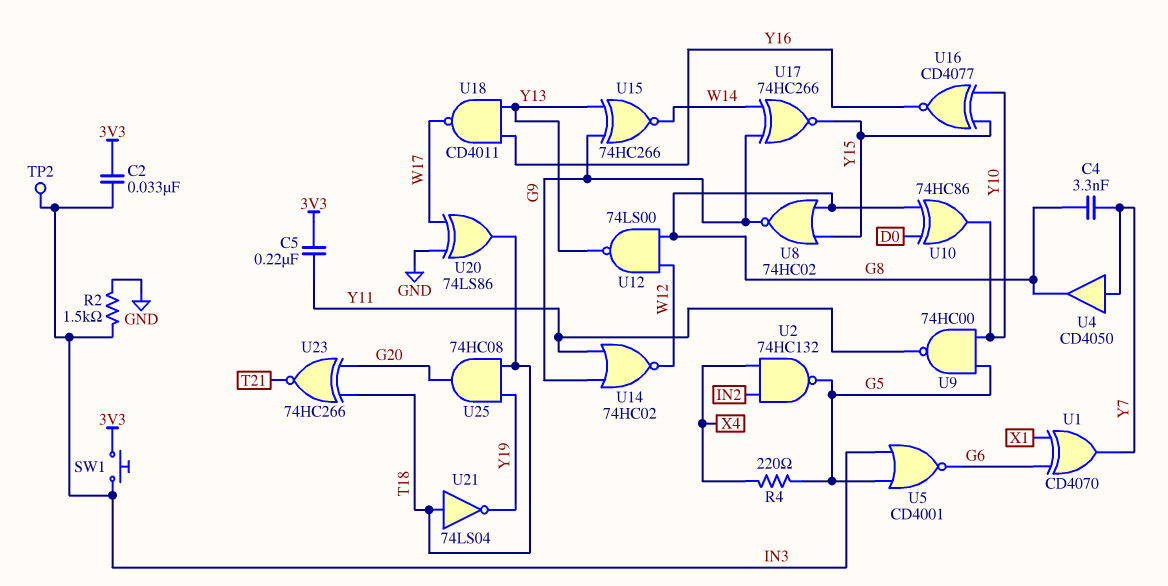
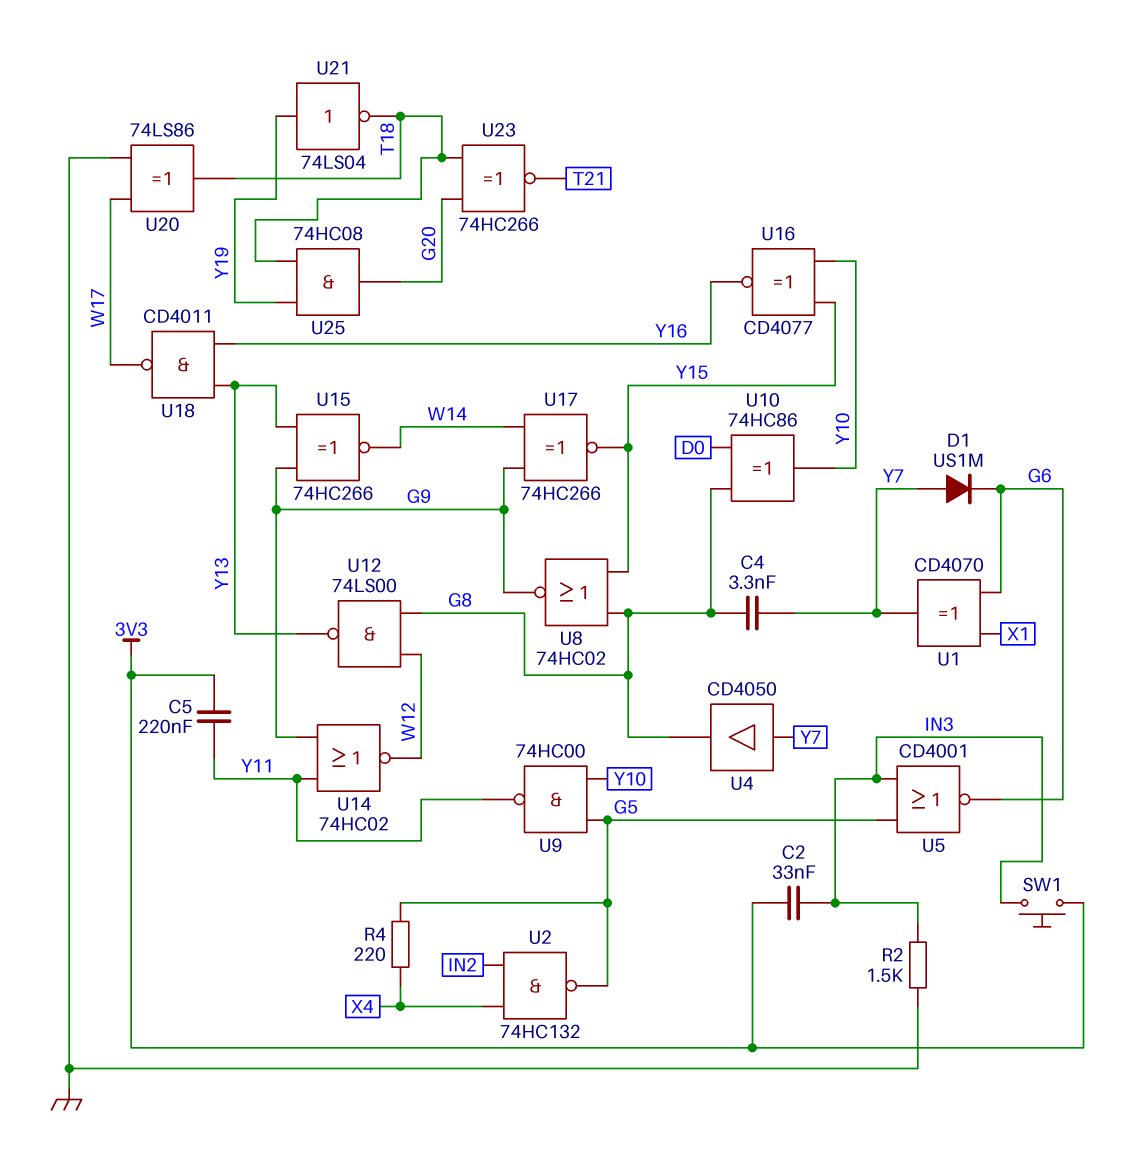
D1: none -> diode US1M (A Y7, K G6)
TP2: test point (IN3) -> none
U21: NOT 74LS04 (in T18, out Y19) -> NOT 74LS04 (in Y19, out T18)

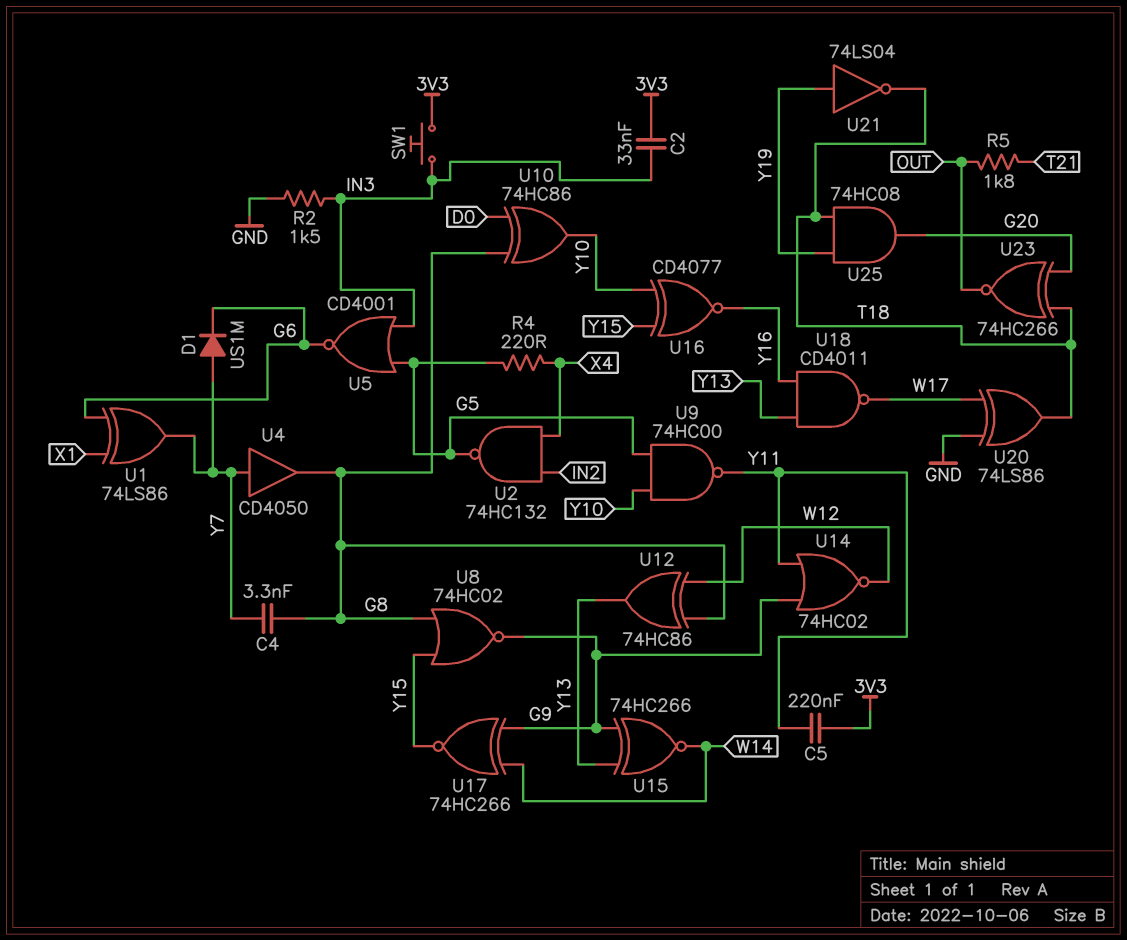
R5: none -> 1.8k (OUT, T21)
U1: XOR CD4070 (in G6, in X1, out Y7) -> XOR 74LS86 (in G6, in X1, out Y7)
U12: NAND 74LS00 (in G8, in W12, out Y13) -> XOR 74HC86 (in G8, in W12, out Y13)
U23: XNOR 74HC266 (in G20, in T18, out T21) -> XNOR 74HC266 (in G20, in T18, out OUT)

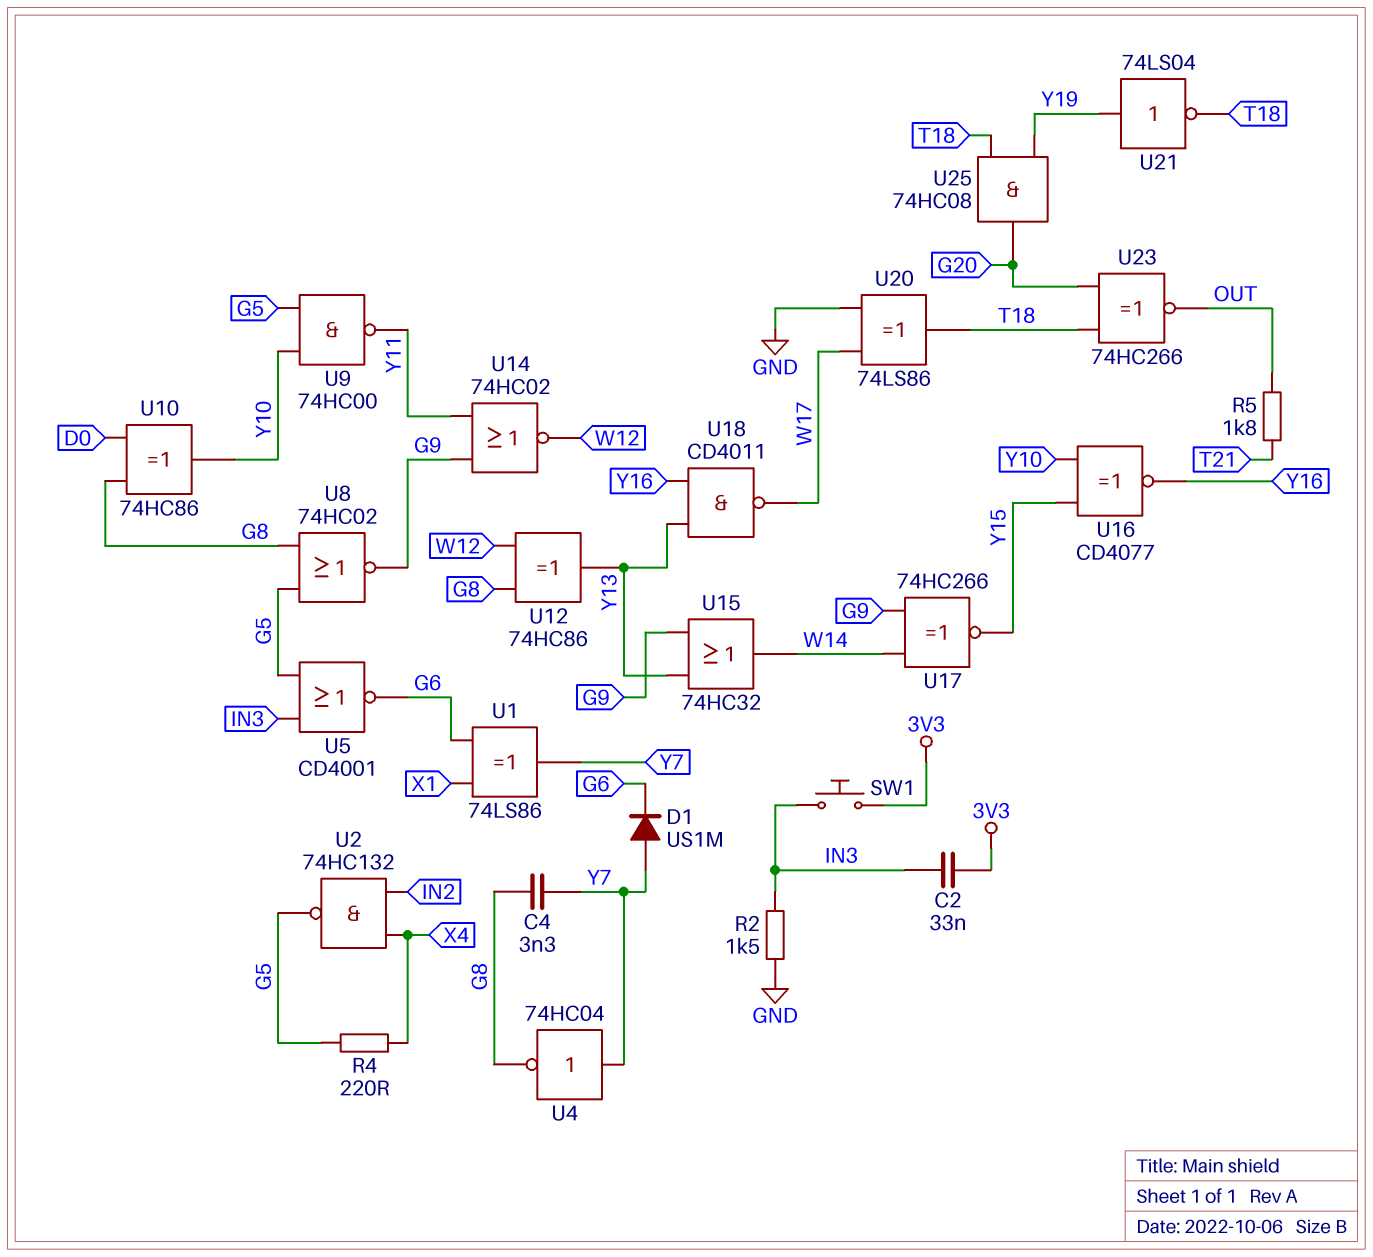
C5: 220nF (3V3, Y11) -> none
U4: buffer CD4050 (in Y7, out G8) -> NOT 74HC04 (in Y7, out G8)
U8: NOR 74HC02 (in G8, in Y15, out G9) -> NOR 74HC02 (in G5, in G8, out G9)
U15: XNOR 74HC266 (in G9, in Y13, out W14) -> OR 74HC32 (in G9, in Y13, out W14)

